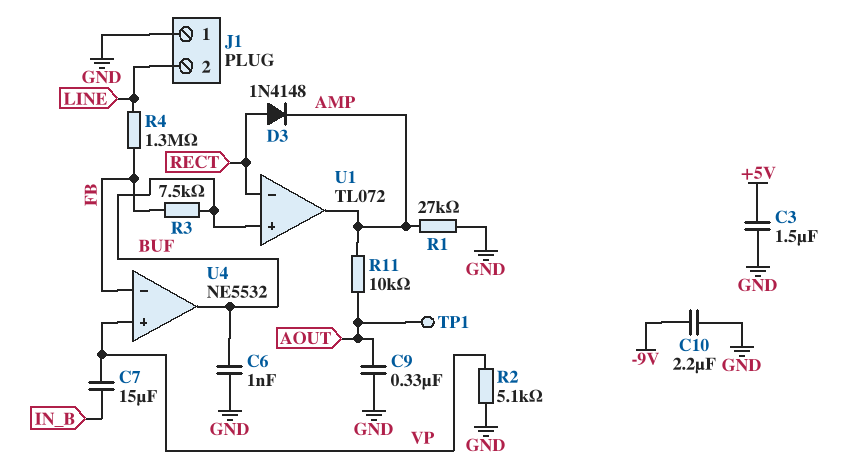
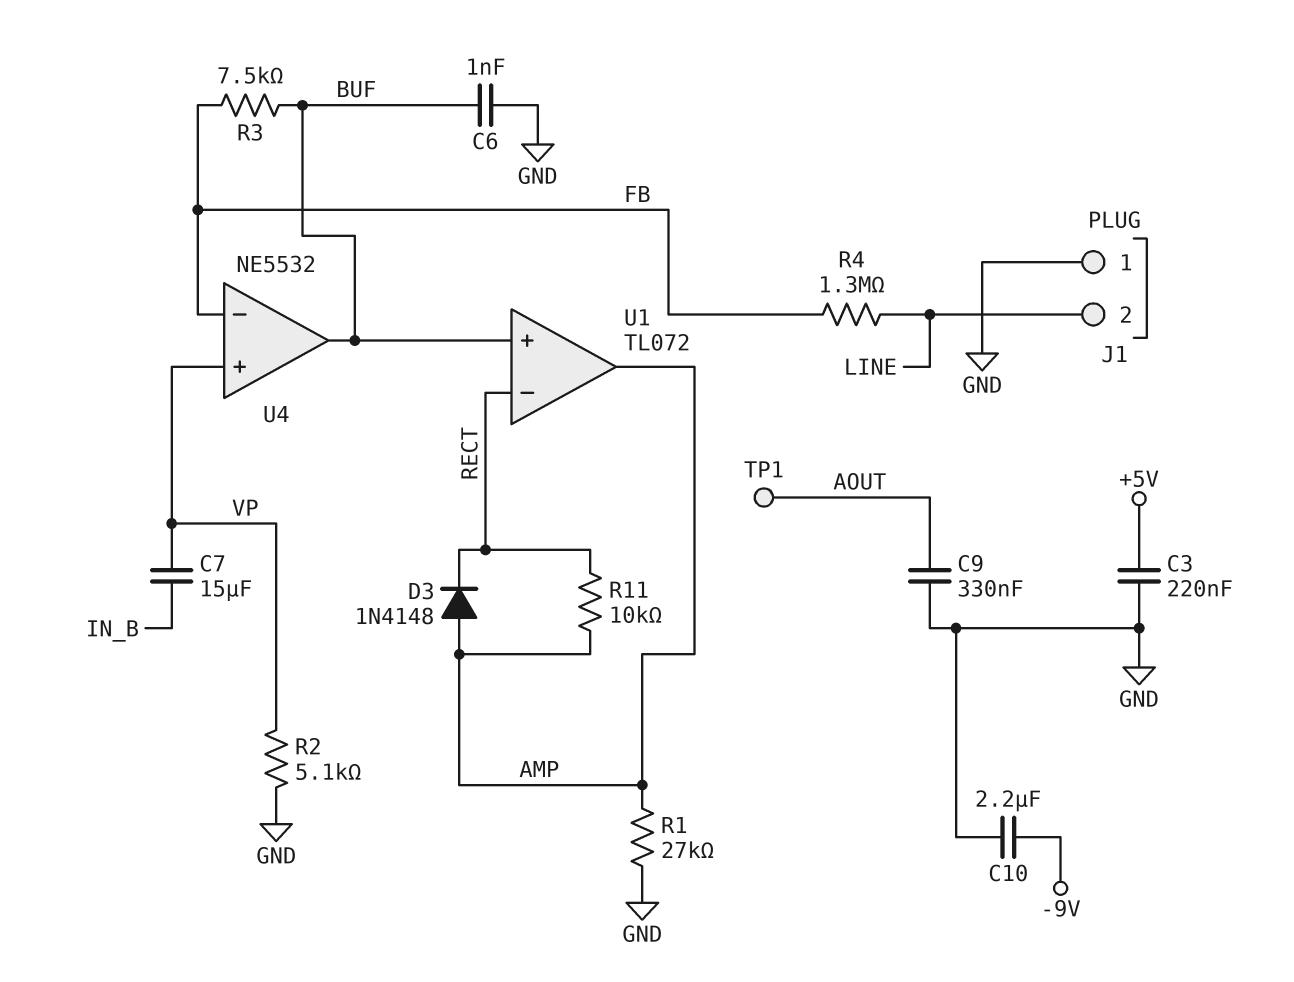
C3: 1.5uF (+5V, GND) -> 220nF (+5V, GND)
D3: diode 1N4148 (A RECT, K AMP) -> diode 1N4148 (A AMP, K RECT)
R11: 10k (AMP, AOUT) -> 10k (AMP, RECT)

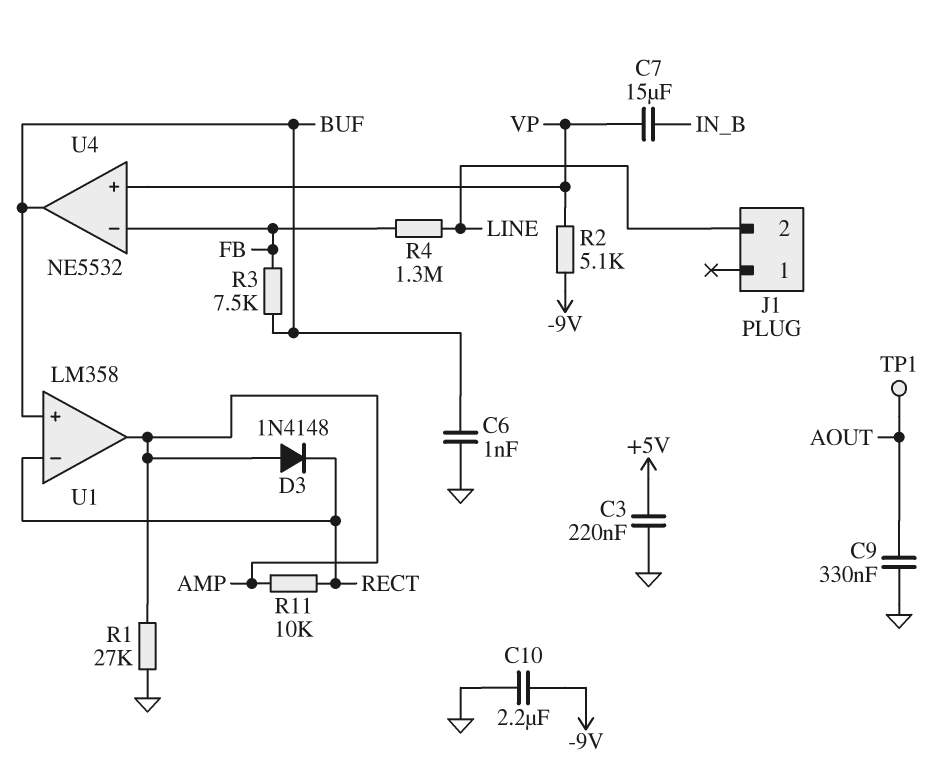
J1 pin 1: GND -> none
R2: 5.1k (GND, VP) -> 5.1k (-9V, VP)
U1: TL072 -> LM358

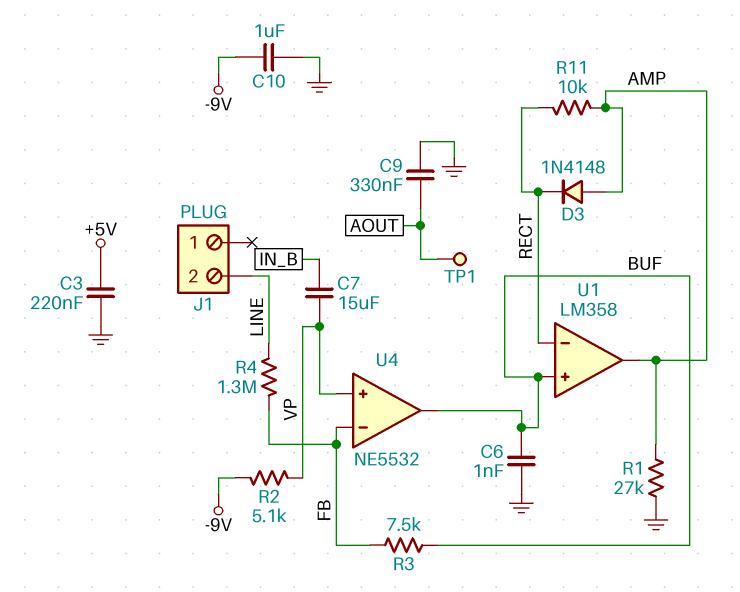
C10: 2.2uF (-9V, GND) -> 1uF (-9V, GND)

